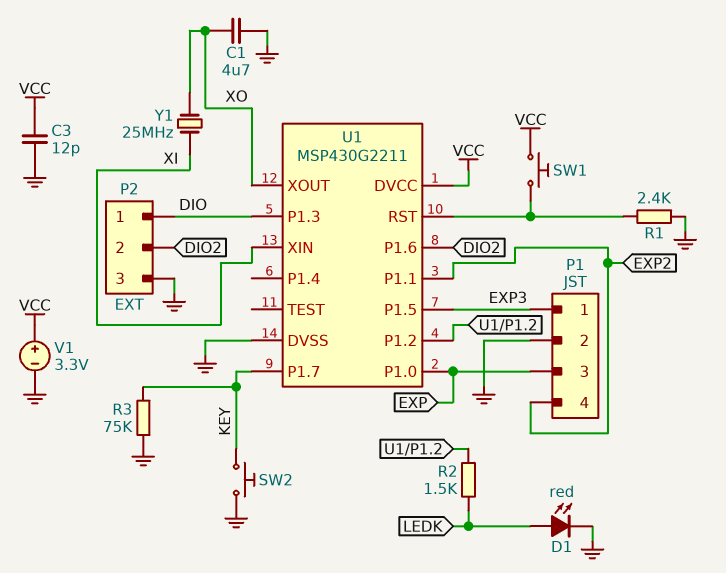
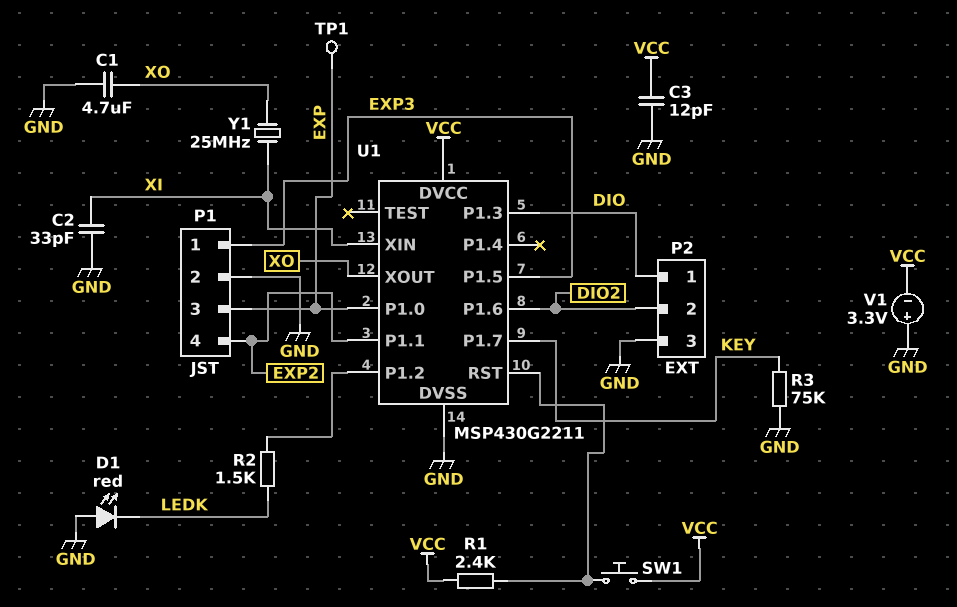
C2: none -> 33pF (GND, XI)
D1: LED red (A LEDK, K GND) -> LED red (A GND, K LEDK)
R1: 2.4k (GND, U1/RST) -> 2.4k (U1/RST, VCC)
SW2: button (GND, KEY) -> none
TP1: none -> test point (EXP)
V1: 3.3V (plus VCC, minus GND) -> 3.3V (plus GND, minus VCC)

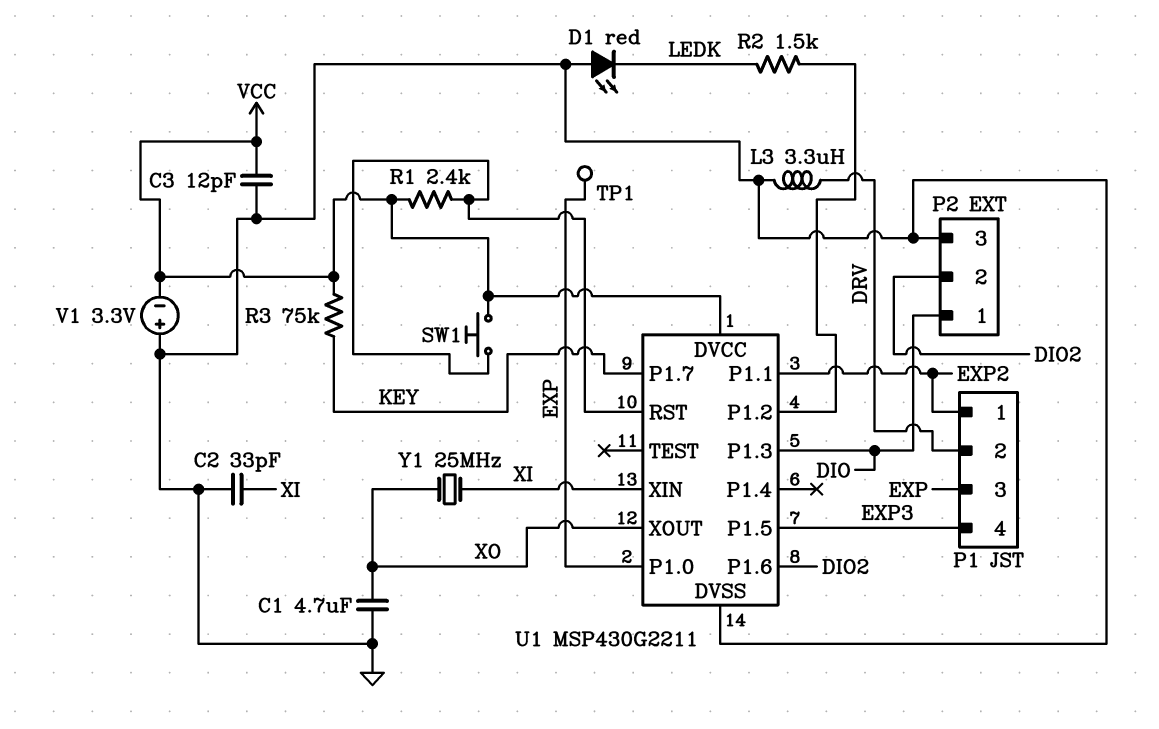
L3: none -> 3.3uH (DRV, GND)
P1 pin 1: EXP3 -> EXP2
P1 pin 2: GND -> DRV
P1 pin 4: EXP2 -> EXP3
R3: 75k (GND, KEY) -> 75k (KEY, VCC)

